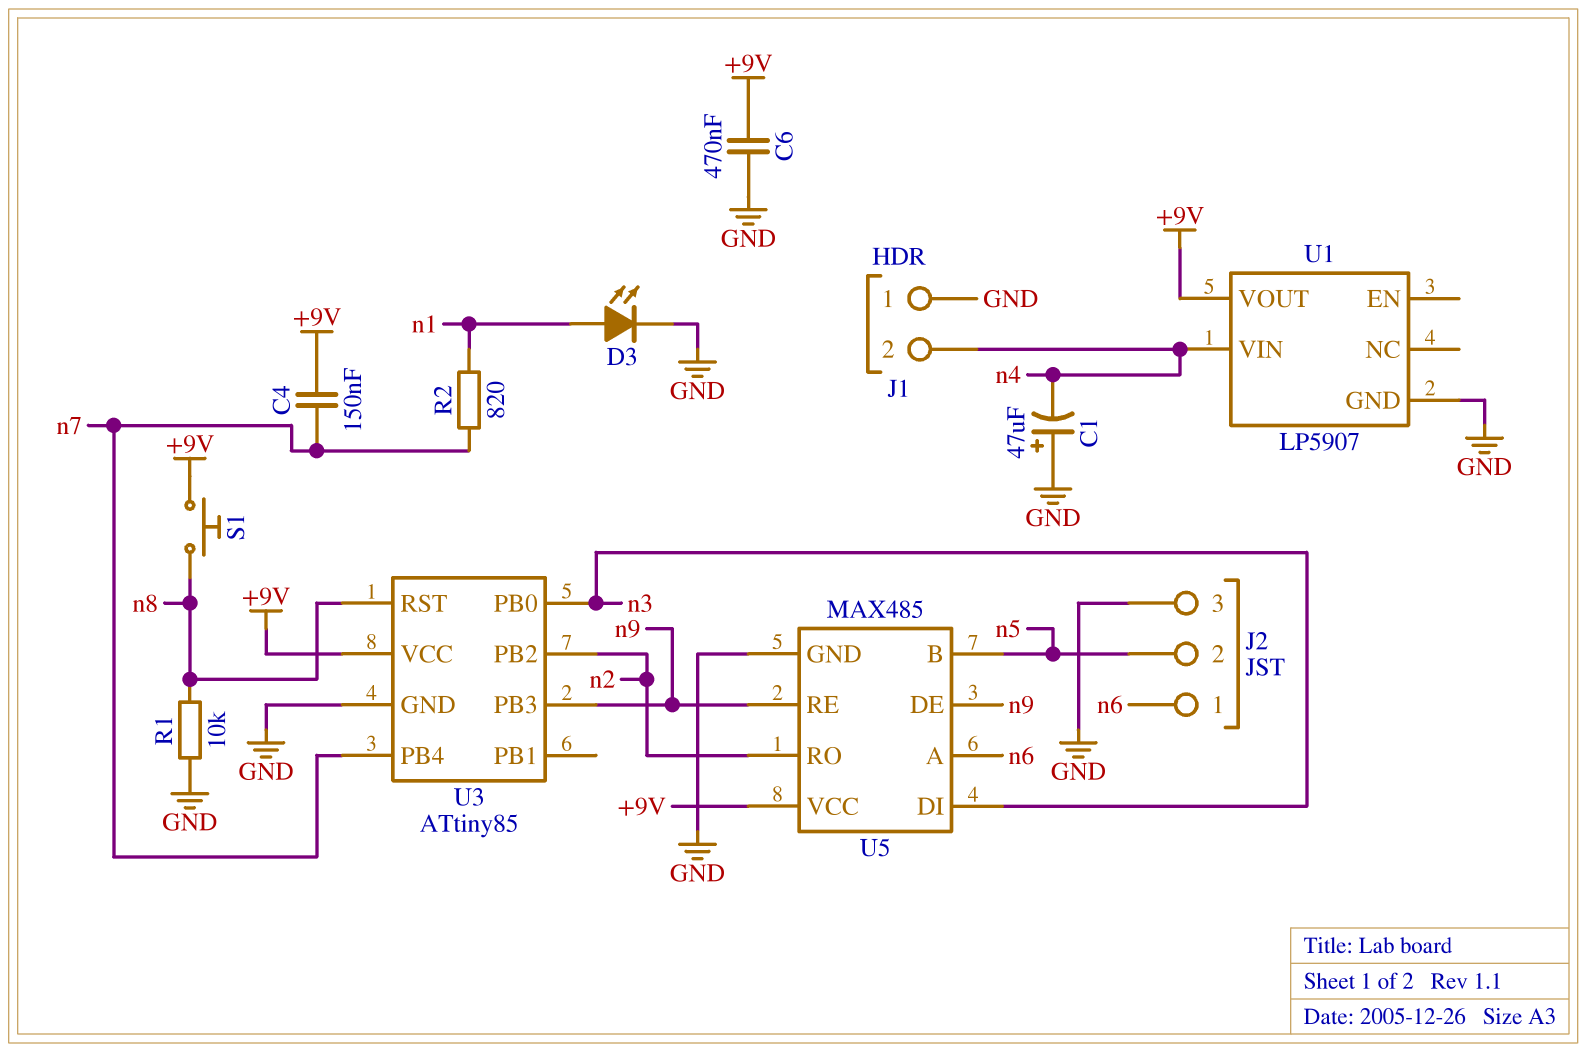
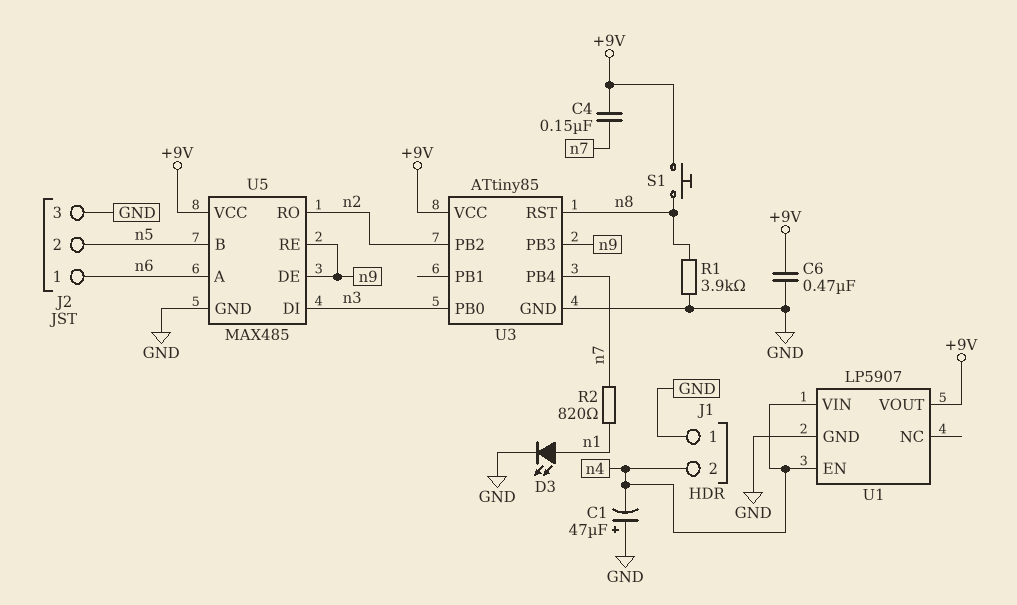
R1: 10k (GND, n8) -> 3.9k (GND, n8)
U1 pin EN: none -> n4

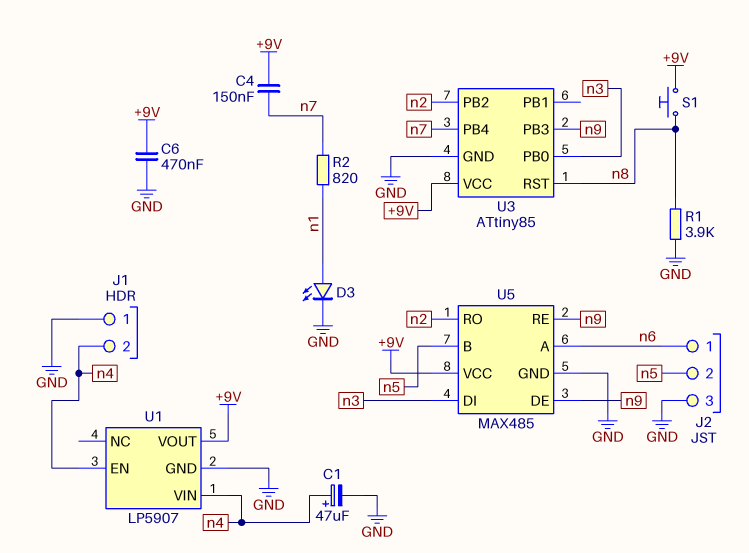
C1: 47uF (plus GND, minus n4) -> 47uF (plus n4, minus GND)

